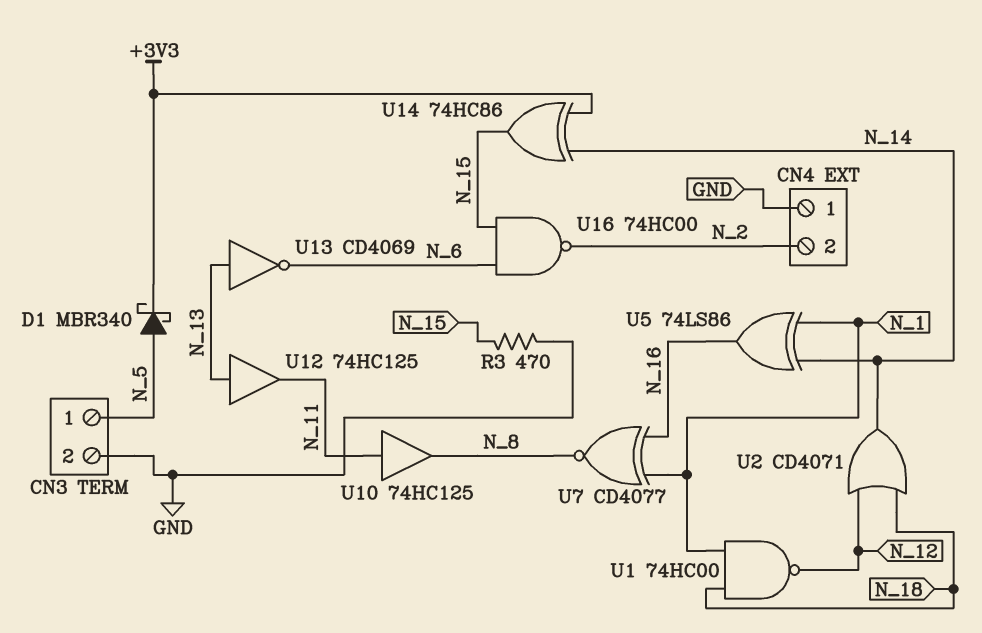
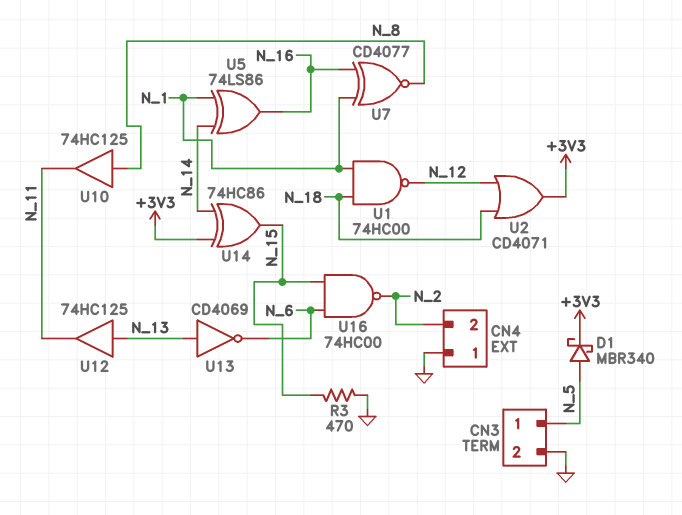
U2: OR CD4071 (in N_12, in N_18, out N_14) -> OR CD4071 (in N_12, in N_18, out +3V3)
U10: buffer 74HC125 (in N_11, out N_8) -> buffer 74HC125 (in N_8, out N_11)

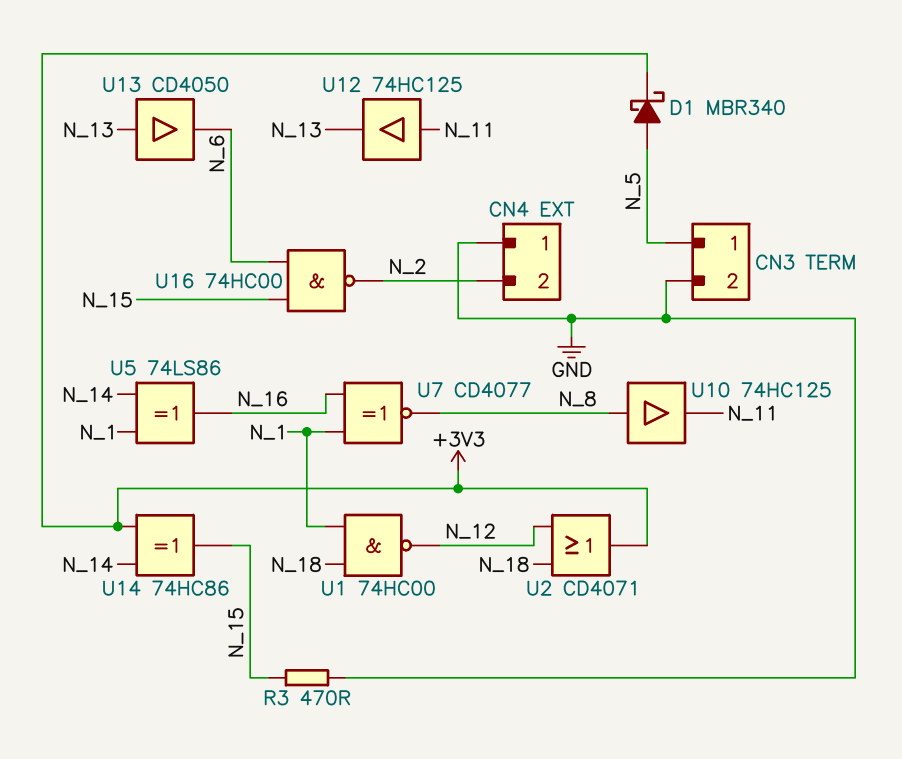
U12: buffer 74HC125 (in N_13, out N_11) -> buffer 74HC125 (in N_11, out N_13)
U13: NOT CD4069 (in N_13, out N_6) -> buffer CD4050 (in N_13, out N_6)

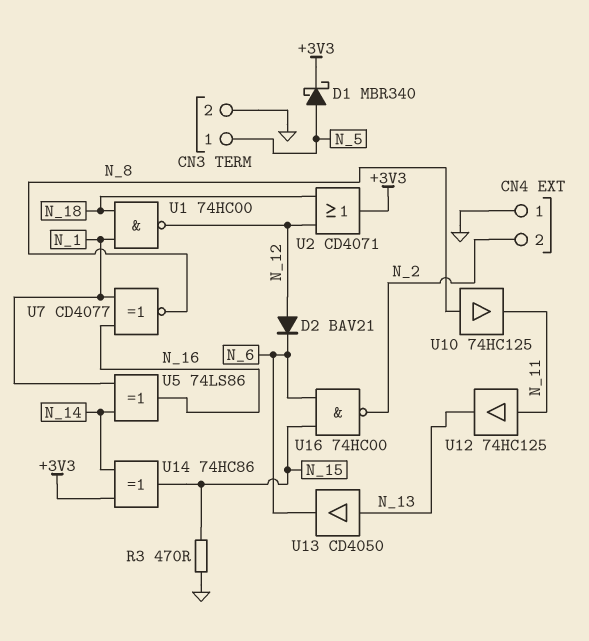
D2: none -> diode BAV21 (A N_12, K N_6)

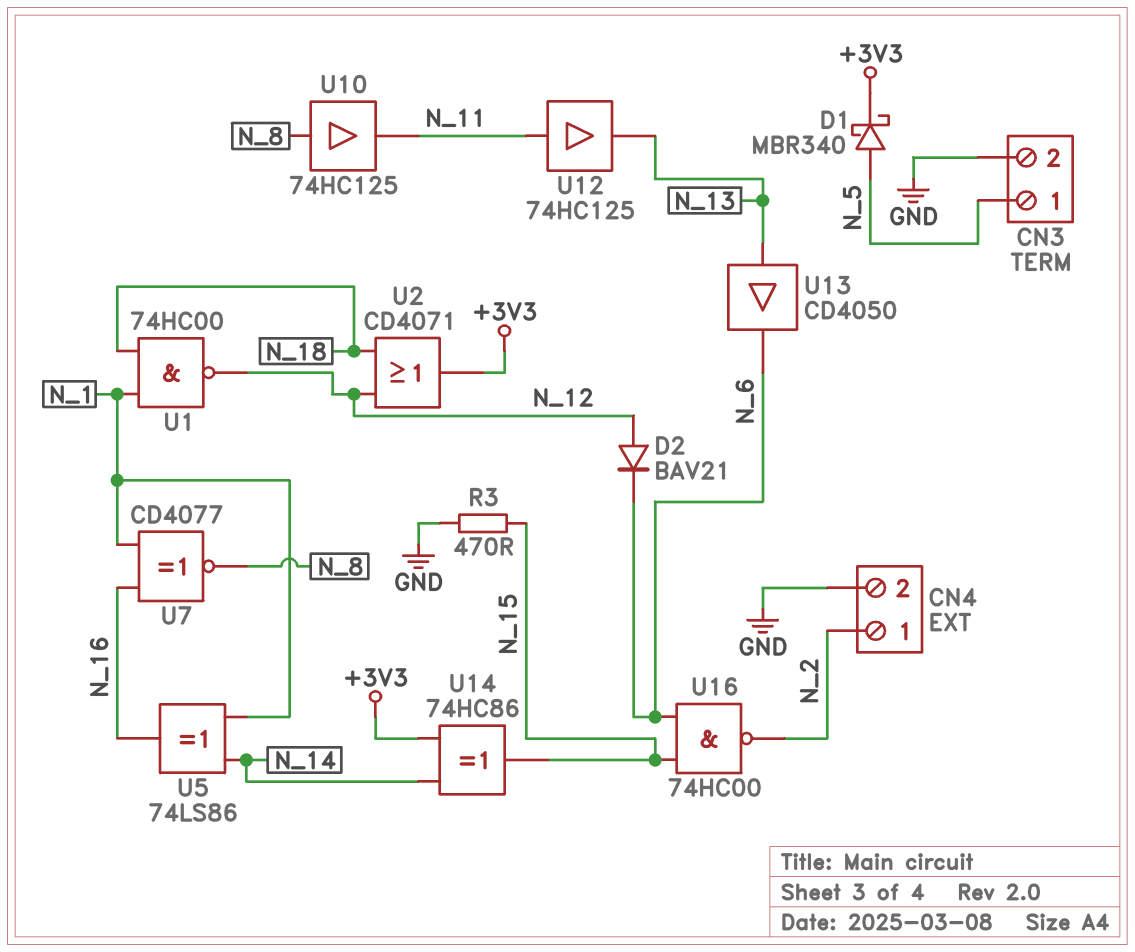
CN4 pin 1: GND -> N_2
CN4 pin 2: N_2 -> GND

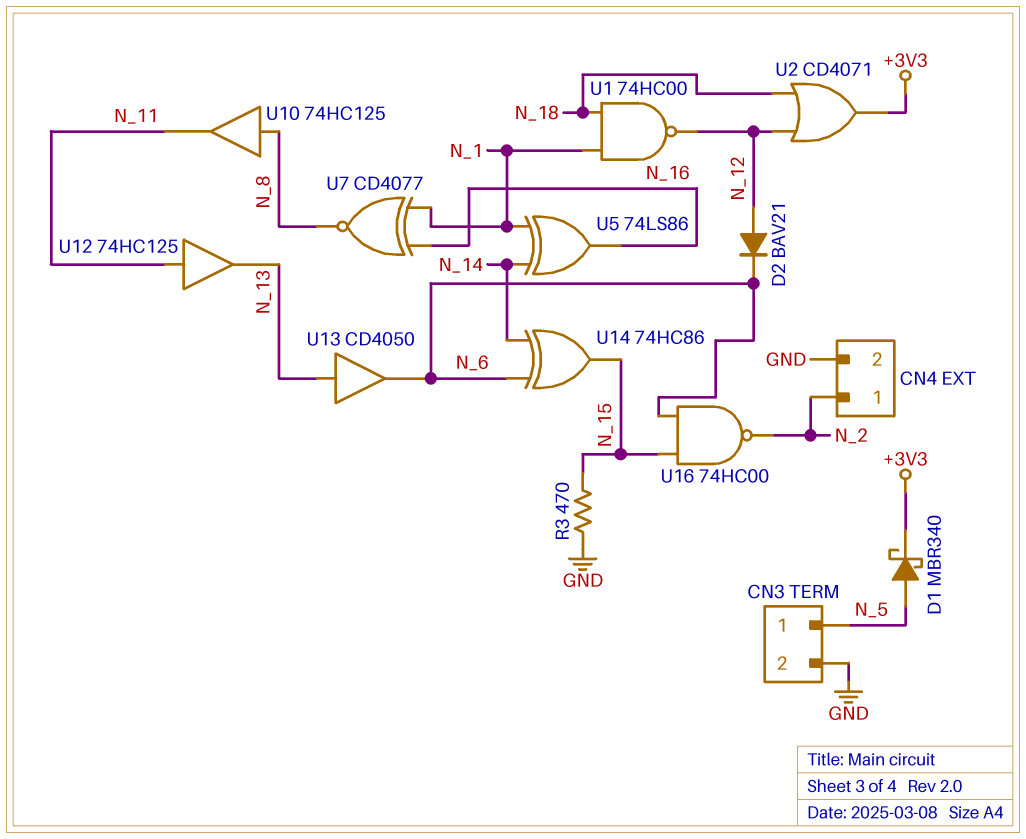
U14: XOR 74HC86 (in +3V3, in N_14, out N_15) -> XOR 74HC86 (in N_6, in N_14, out N_15)

